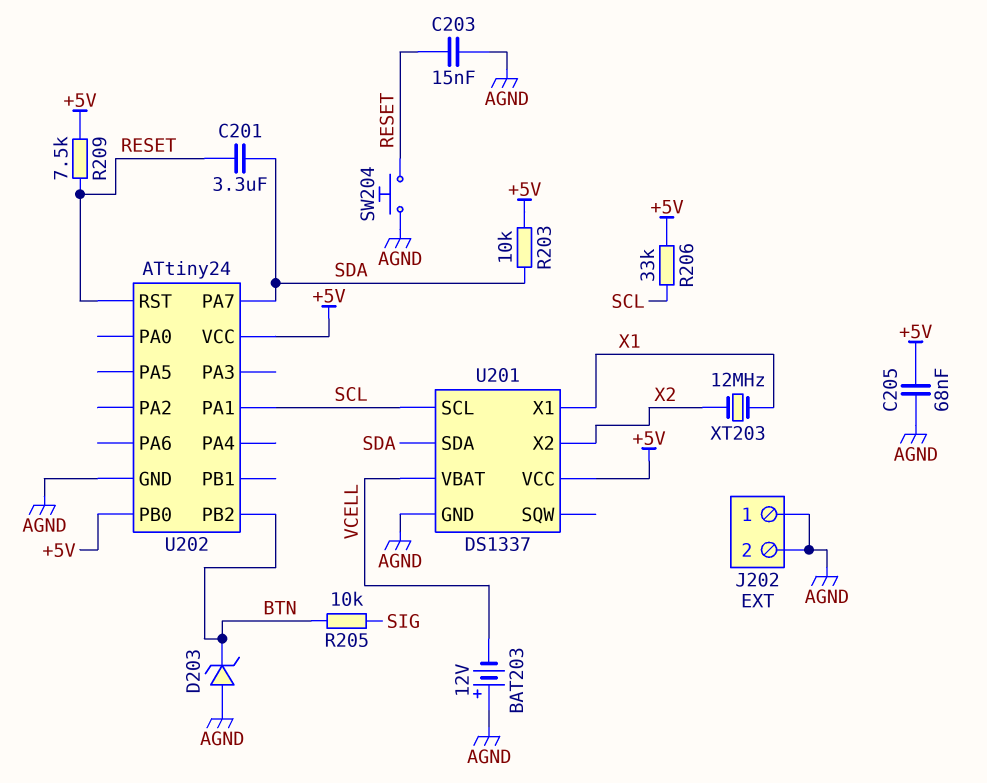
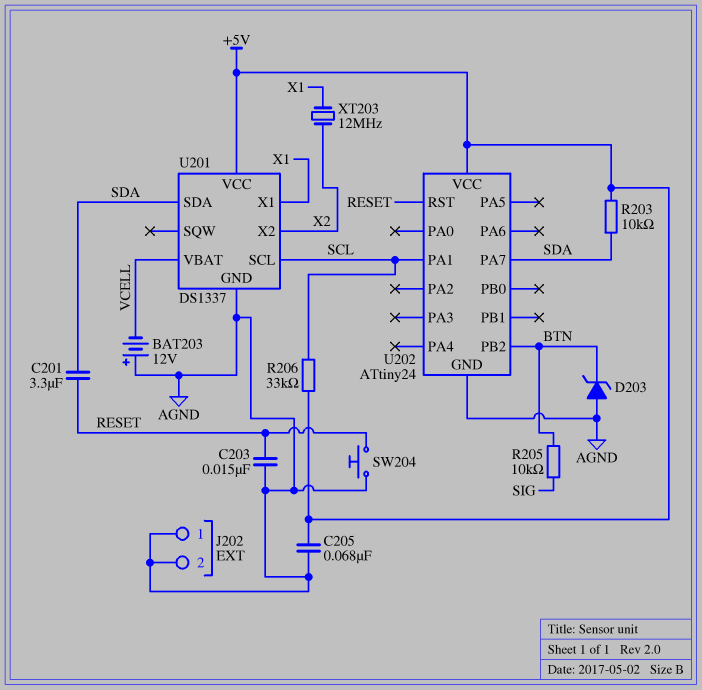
R209: 7.5k (+5V, RESET) -> none
U202 pin PB0: +5V -> none

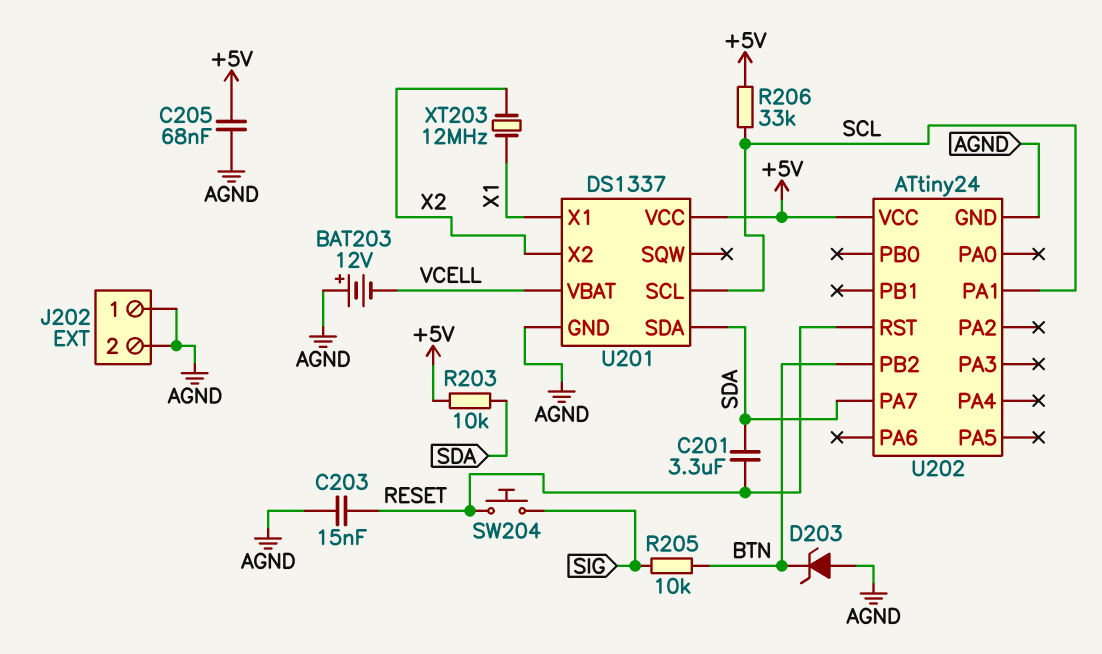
SW204: button (AGND, RESET) -> button (RESET, SIG)

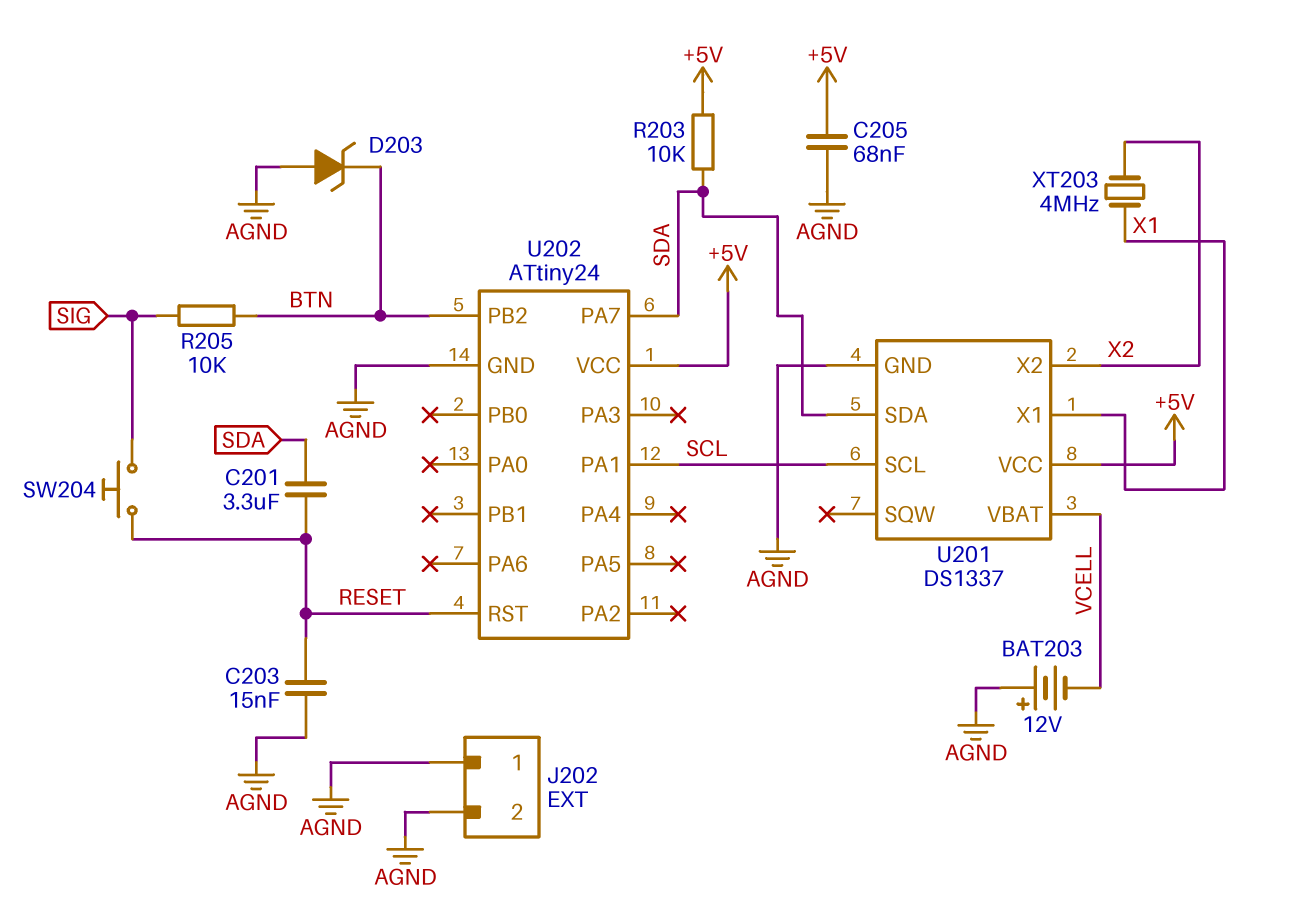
R206: 33k (+5V, SCL) -> none
XT203: 12MHz (X1, X2) -> 4MHz (X1, X2)

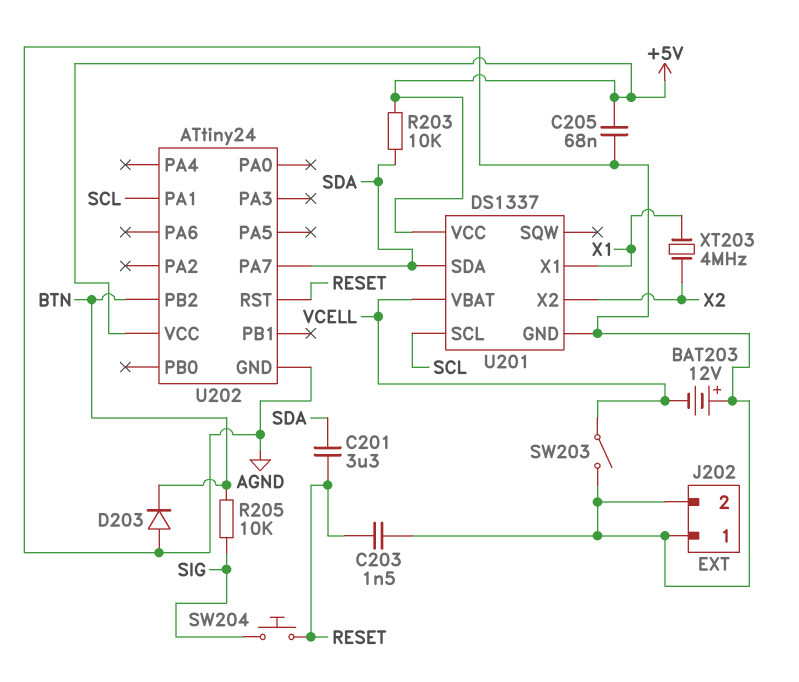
C203: 15nF (AGND, RESET) -> 1.5nF (AGND, RESET)
D203: zener (A AGND, K BTN) -> diode (A AGND, K BTN)
SW203: none -> switch (AGND, VCELL)

